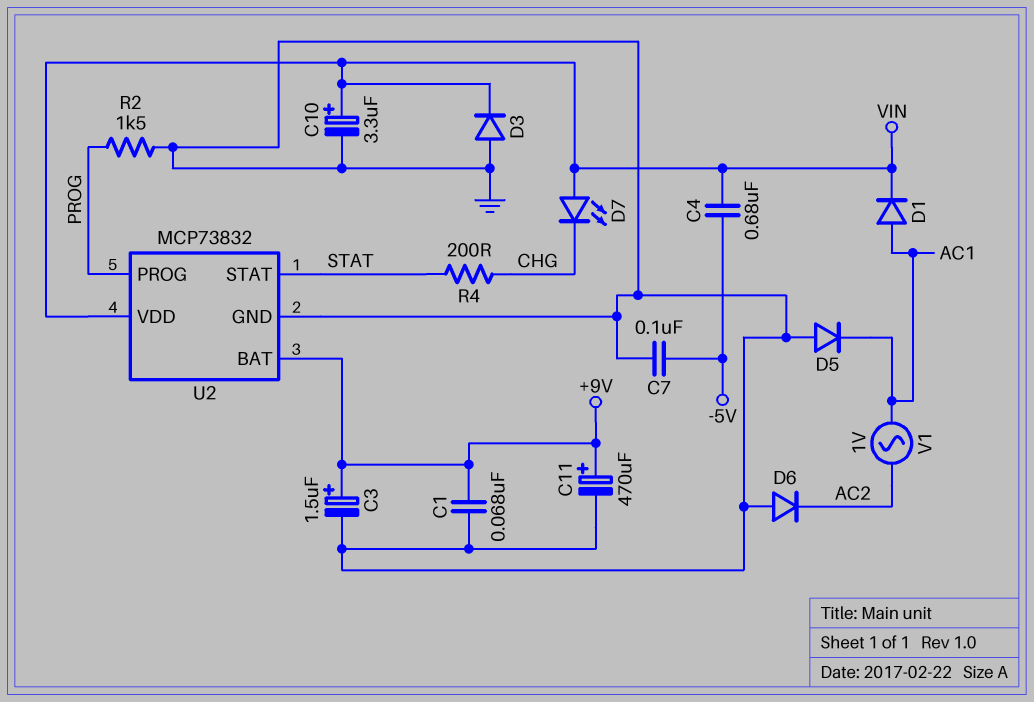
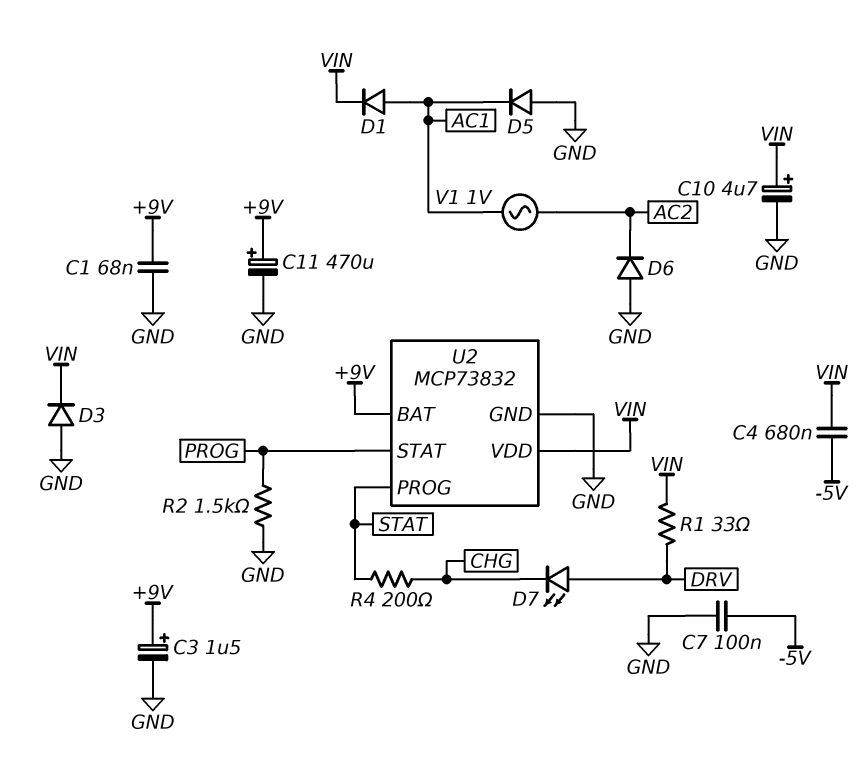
C10: 3.3uF (plus VIN, minus GND) -> 4.7uF (plus VIN, minus GND)
D7: LED (A VIN, K CHG) -> LED (A DRV, K CHG)
R1: none -> 33 (DRV, VIN)
U2 pin PROG: PROG -> STAT
U2 pin STAT: STAT -> PROG

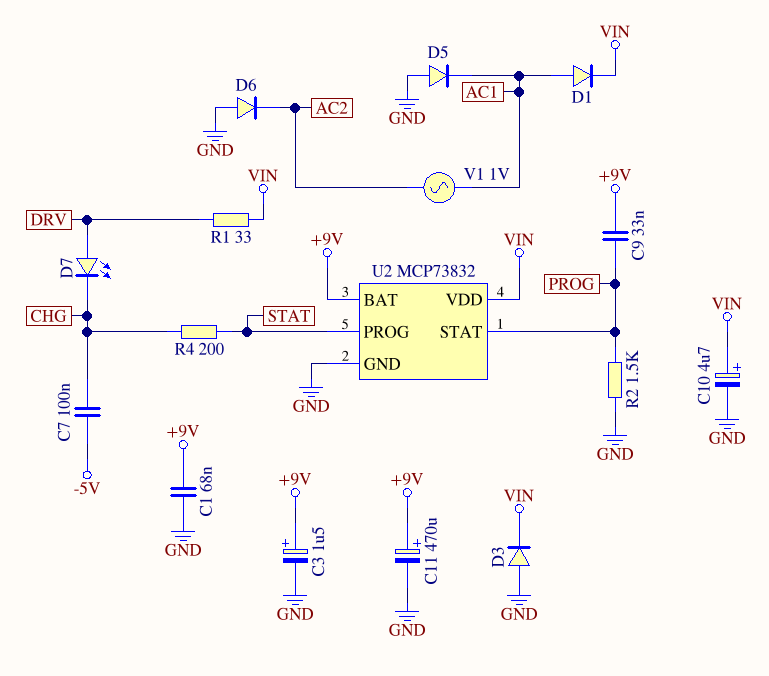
C4: 680nF (-5V, VIN) -> none
C7: 100nF (-5V, GND) -> 100nF (-5V, CHG)
C9: none -> 33nF (+9V, PROG)

